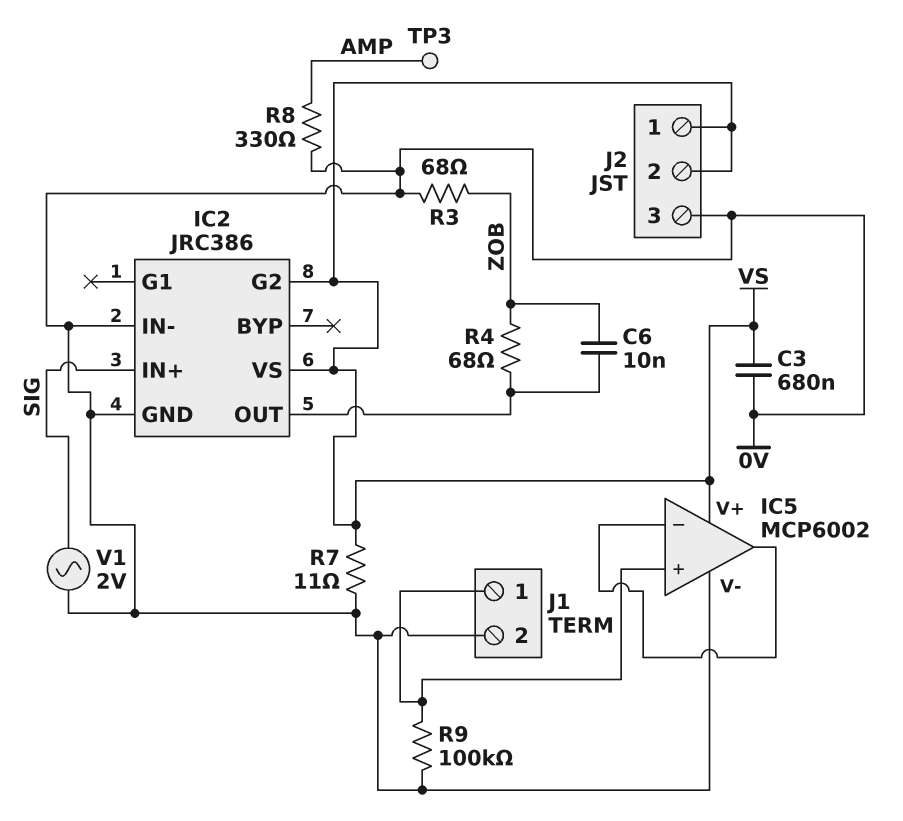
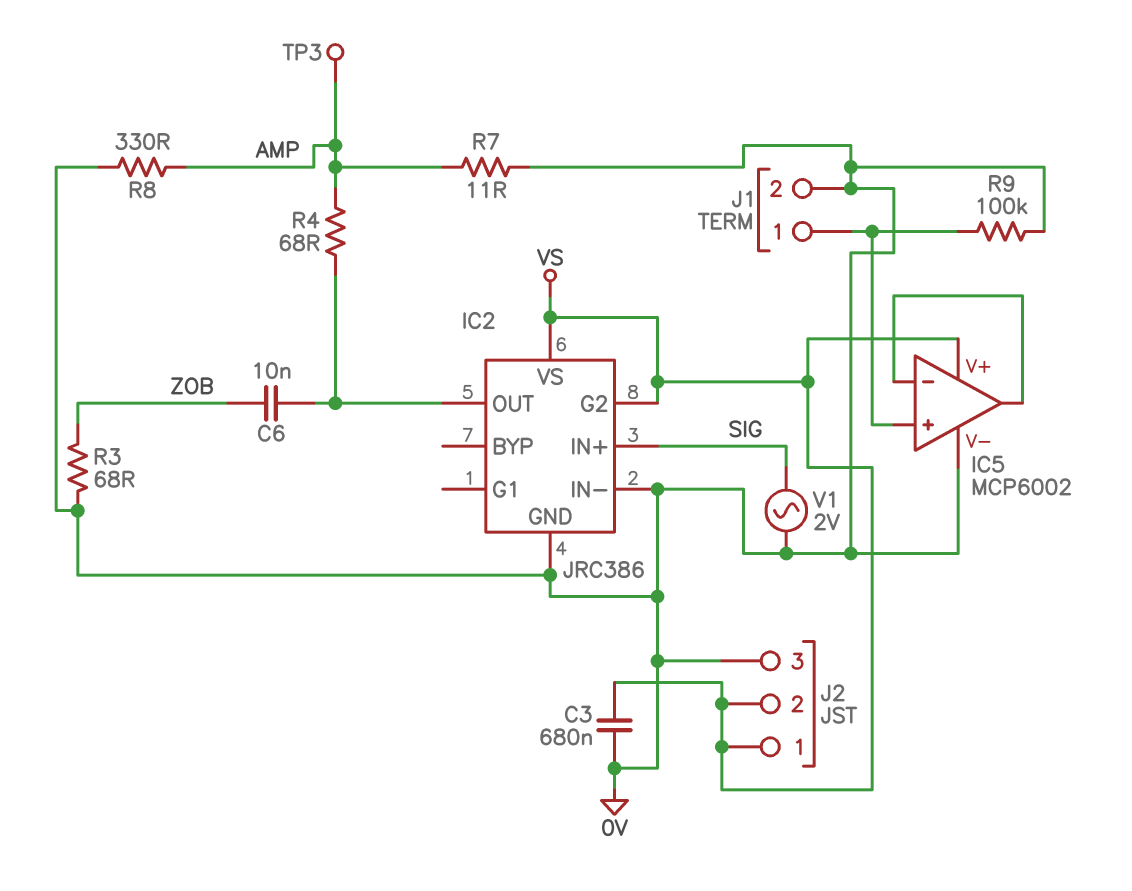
R4: 68 (IC2/OUT, ZOB) -> 68 (AMP, IC2/OUT)
R7: 11 (0V, VS) -> 11 (0V, AMP)

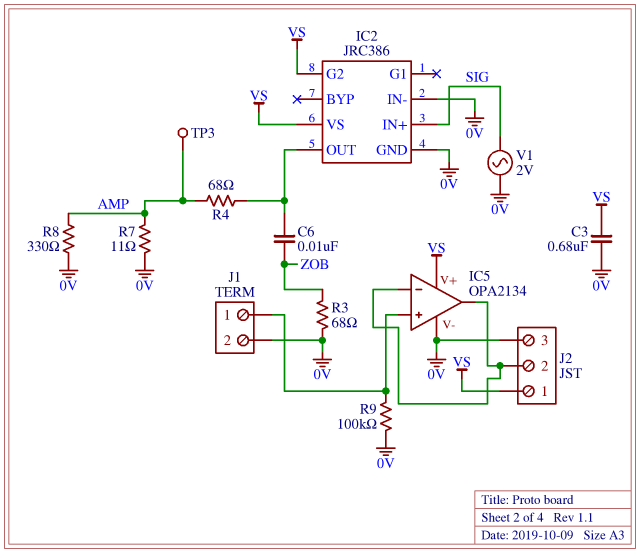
IC5: MCP6002 -> OPA2134
J2 pin 2: VS -> IC5/in-

